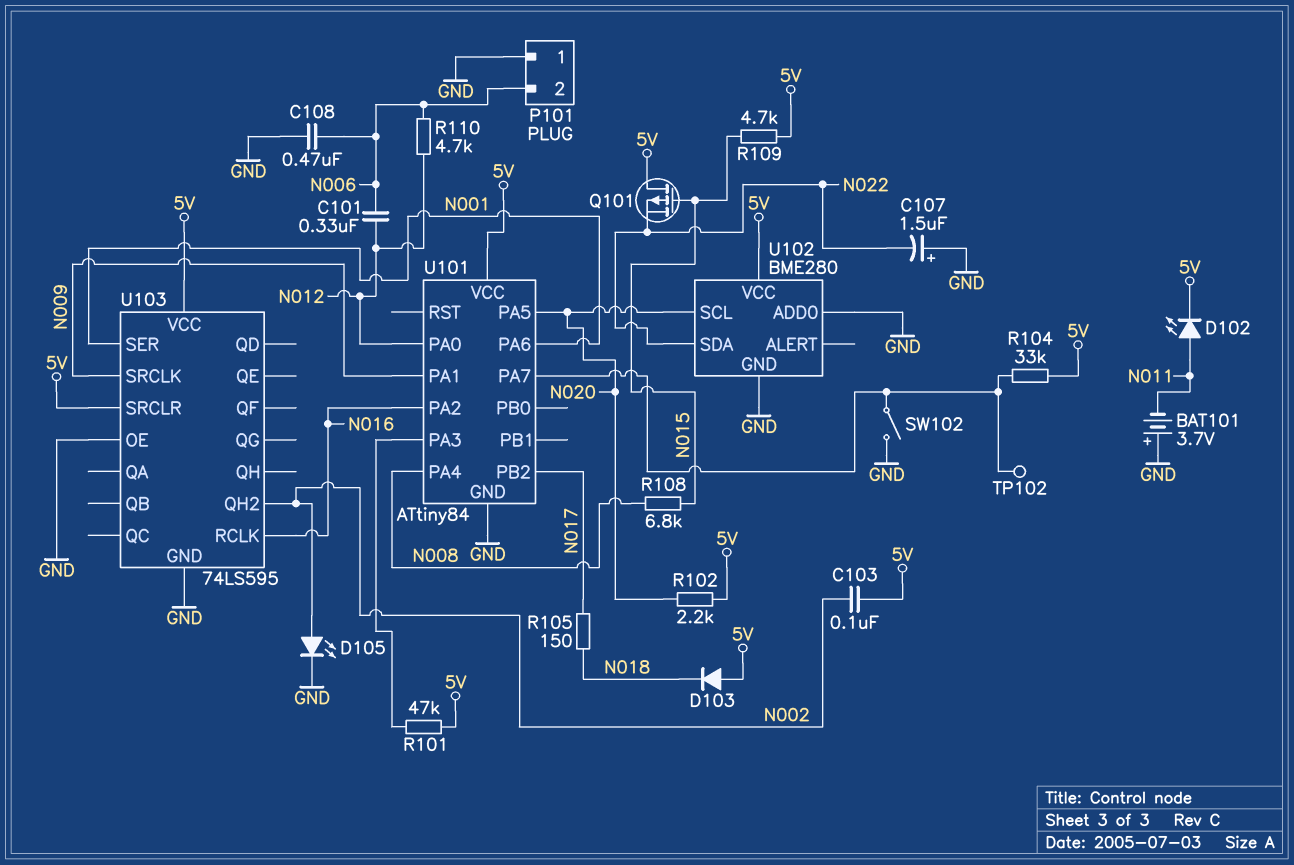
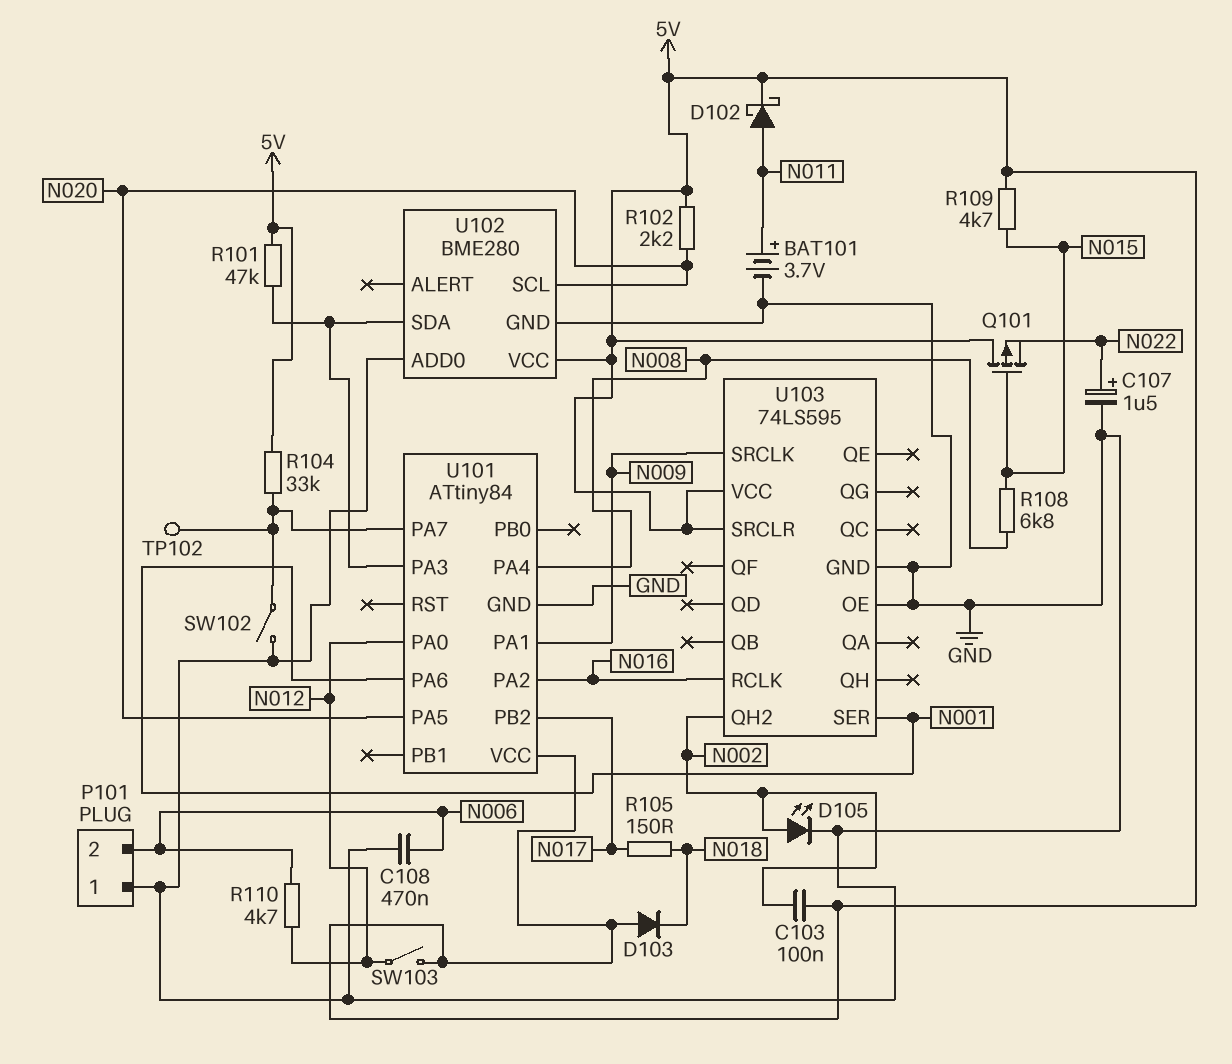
BAT101: 3.7V (plus GND, minus N011) -> 3.7V (plus N011, minus GND)
C101: 330nF (N006, N012) -> none
C107: 1.5uF (plus GND, minus N022) -> 1.5uF (plus N022, minus GND)
D102: LED (A N011, K 5V) -> schottky (A N011, K 5V)
SW103: none -> switch (5V, N012)
U102 pin SDA: N022 -> U101/PA3

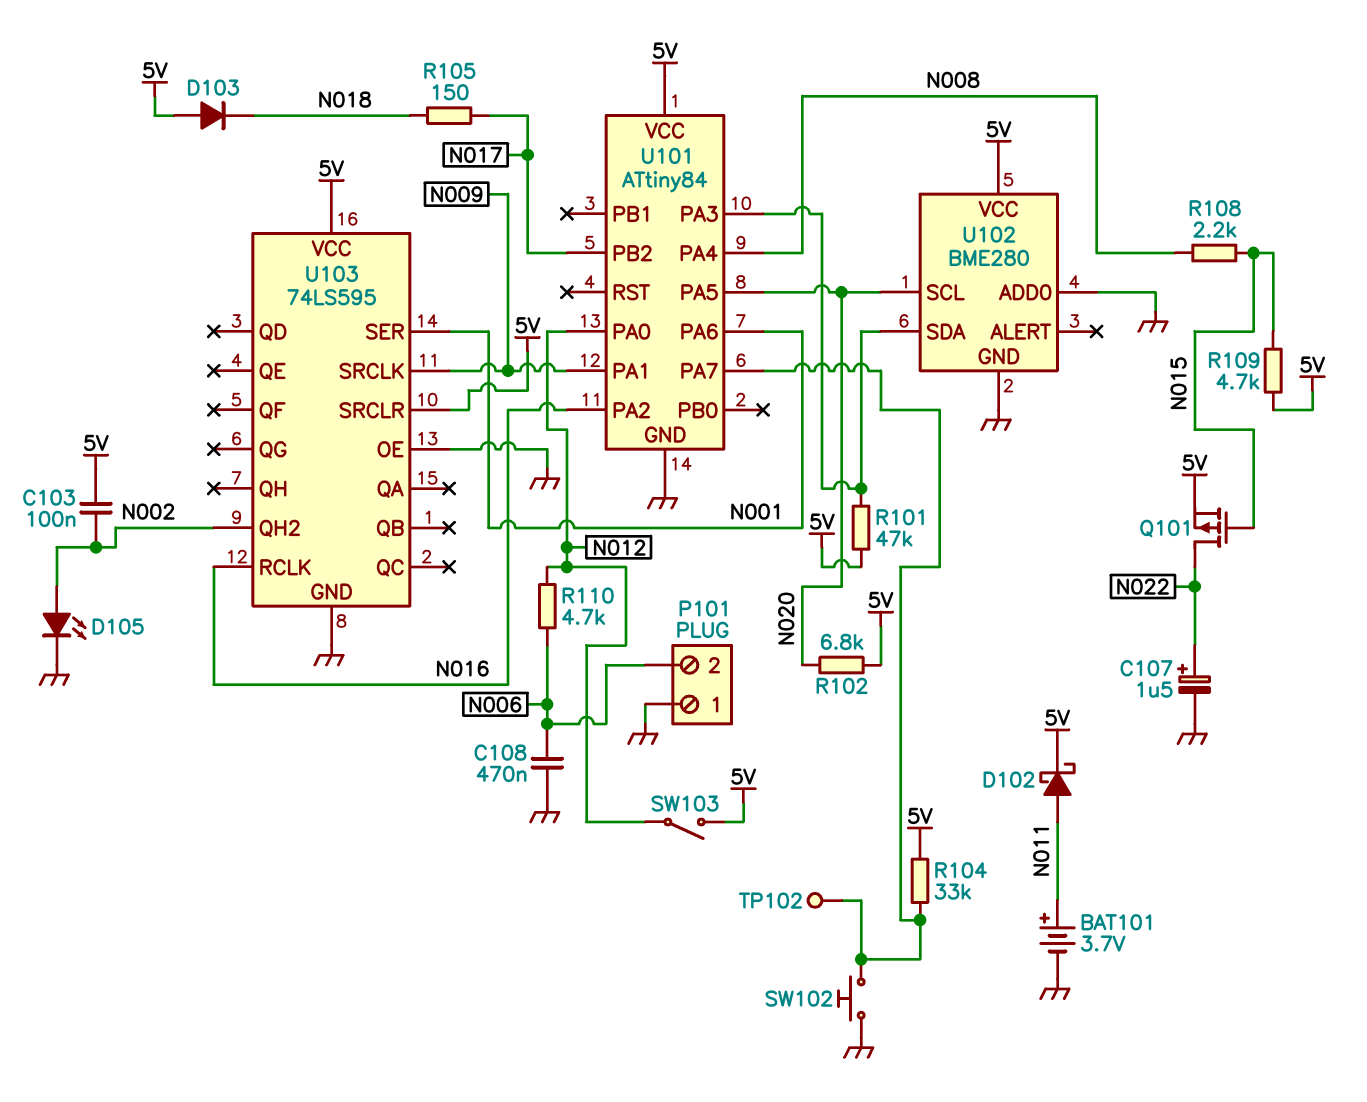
Q101: PMOS (G N015, D 5V, S N022) -> PMOS (G N015, D N022, S 5V)
R102: 2.2k (5V, N020) -> 6.8k (5V, N020)
R108: 6.8k (N008, N015) -> 2.2k (N008, N015)
SW102: switch (GND, U101/PA7) -> button (GND, U101/PA7)

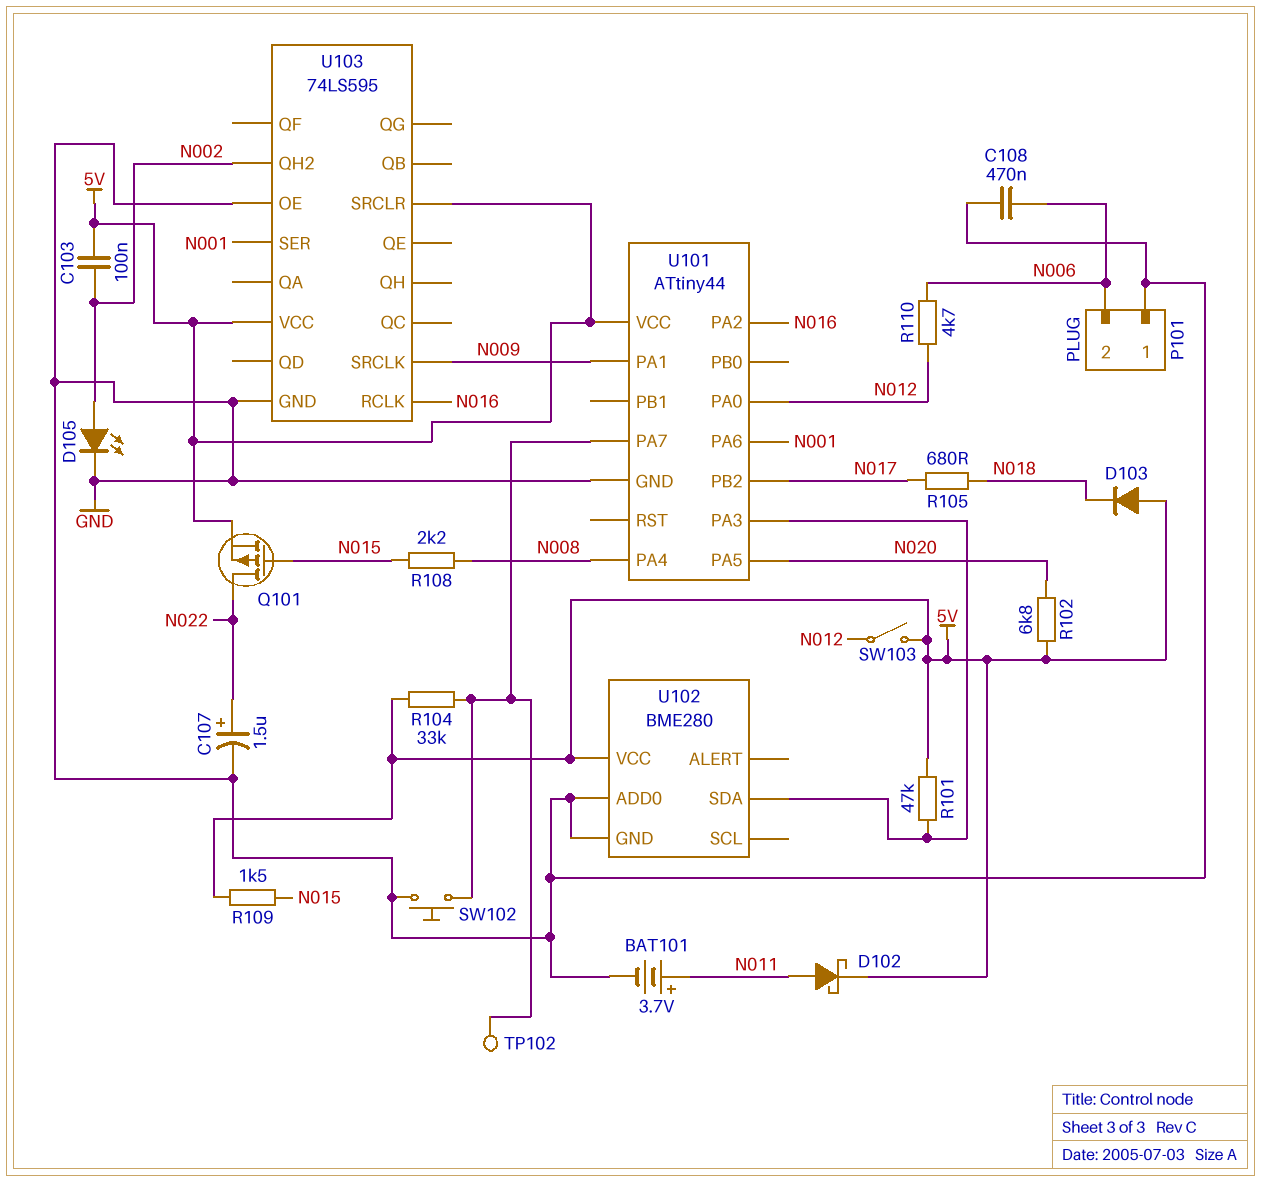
R105: 150 (N017, N018) -> 680 (N017, N018)
R109: 4.7k (5V, N015) -> 1.5k (5V, N015)
U101: ATtiny84 -> ATtiny44
U102 pin SCL: N020 -> none

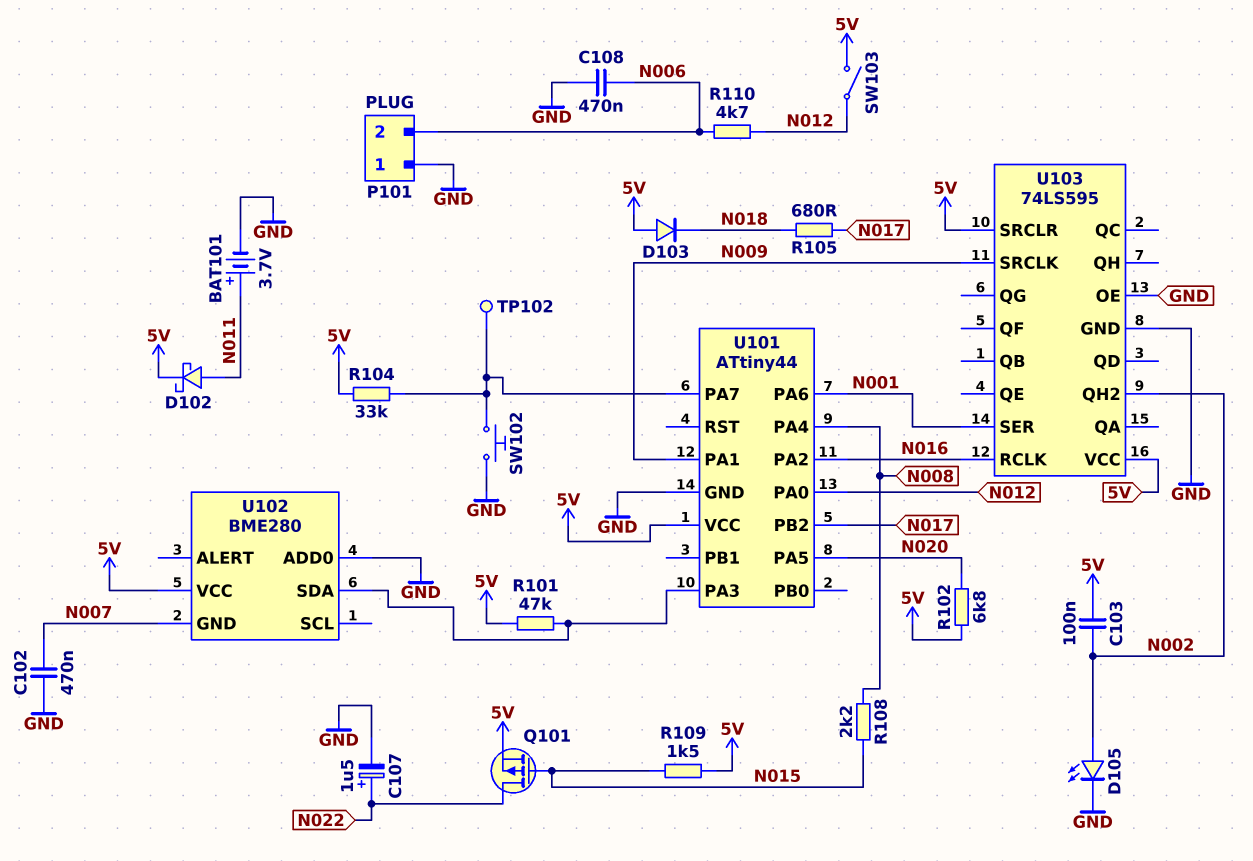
C102: none -> 470nF (GND, N007)
U102 pin GND: GND -> N007

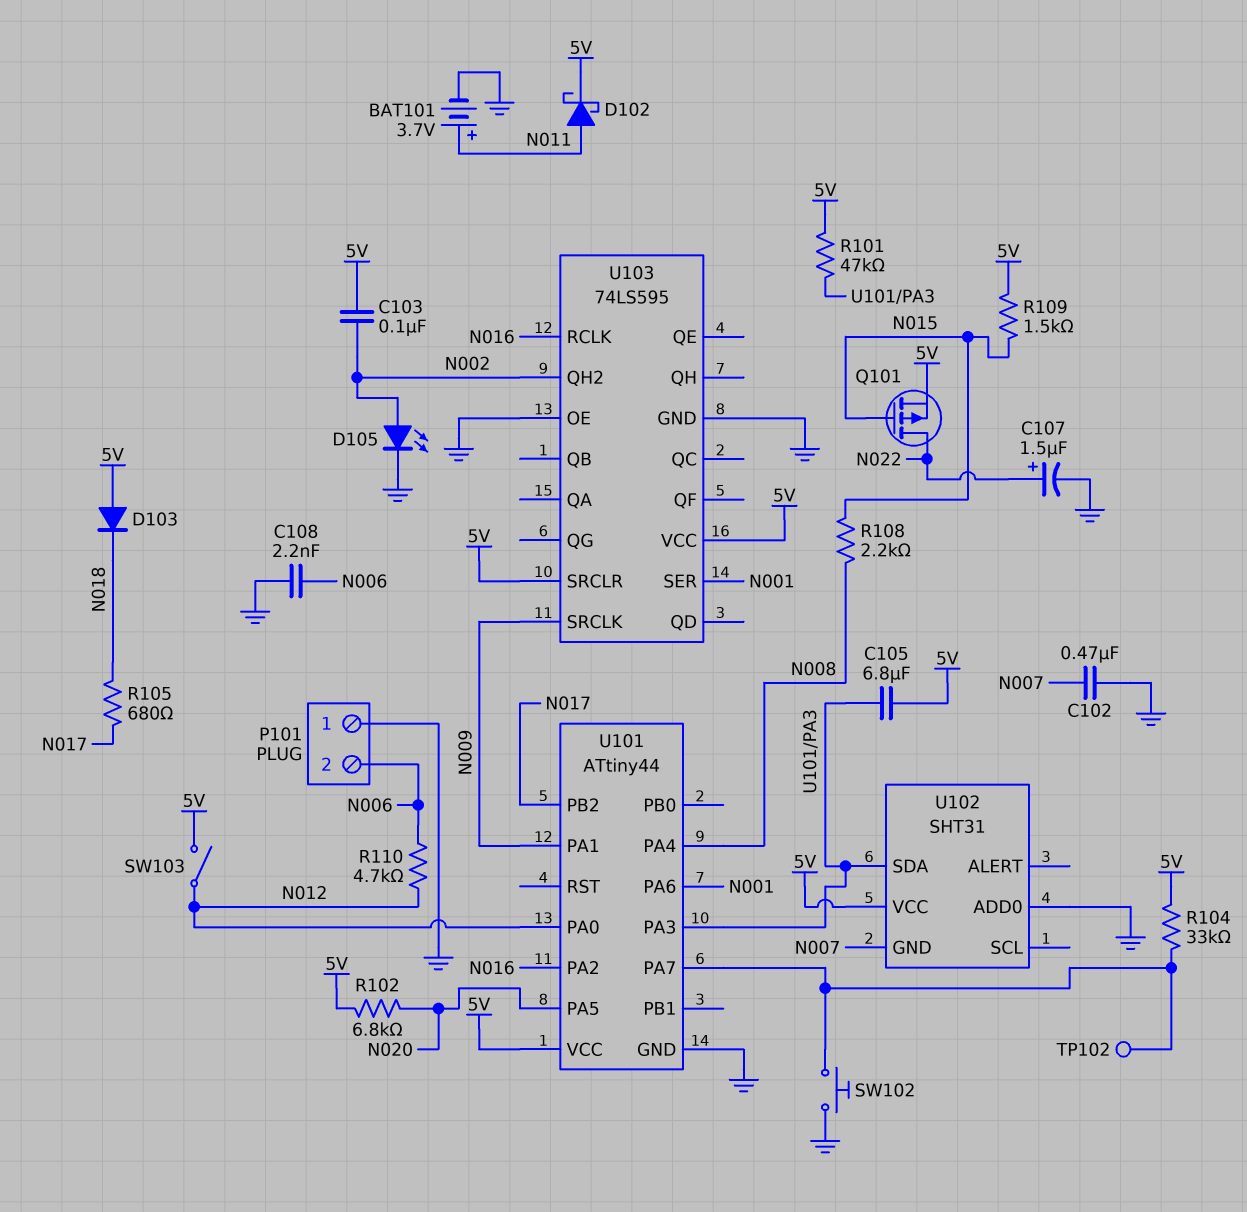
C105: none -> 6.8uF (5V, U101/PA3)
C108: 470nF (GND, N006) -> 2.2nF (GND, N006)
U102: BME280 -> SHT31

